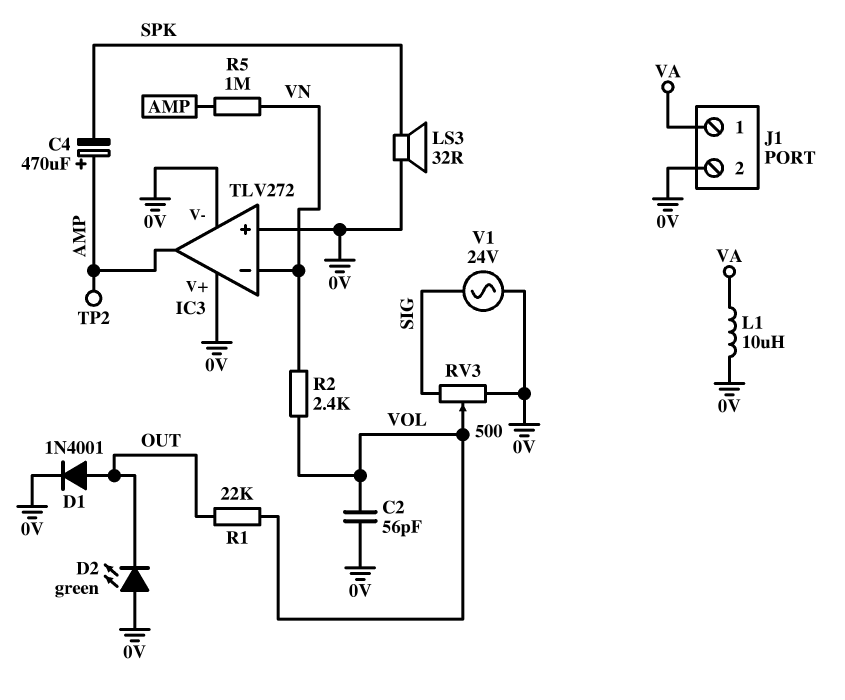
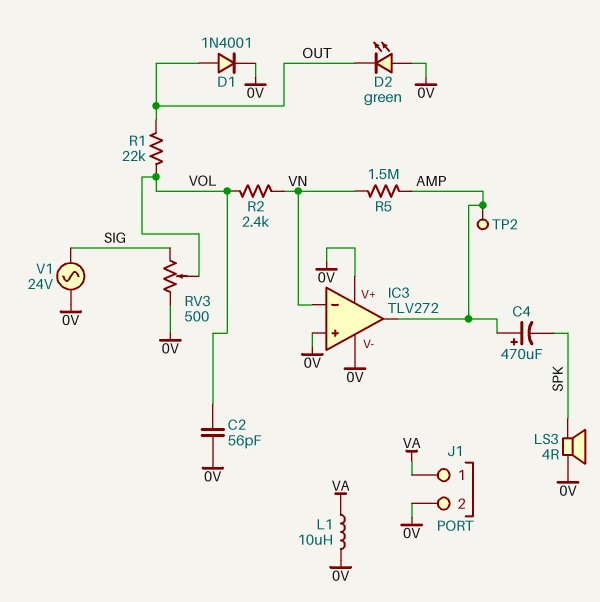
LS3: speaker 32R (0V, SPK) -> speaker 4R (0V, SPK)
R5: 1M (AMP, VN) -> 1.5M (AMP, VN)

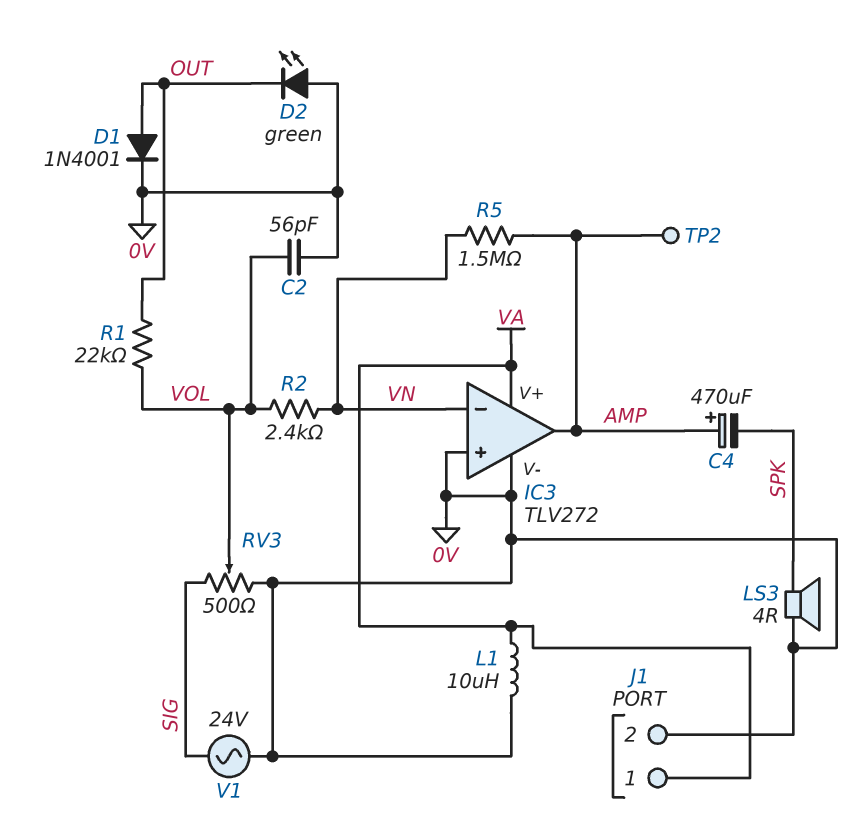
IC3 pin V+: 0V -> VA

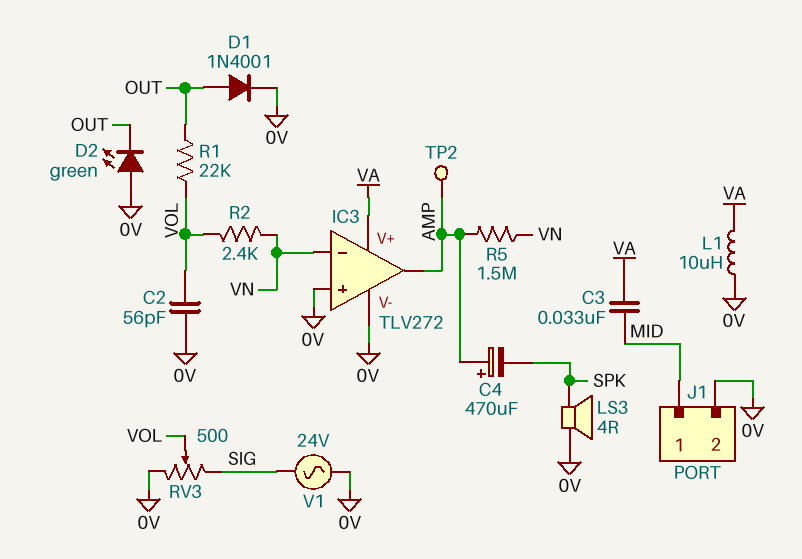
C3: none -> 33nF (MID, VA)
J1 pin 1: VA -> MID

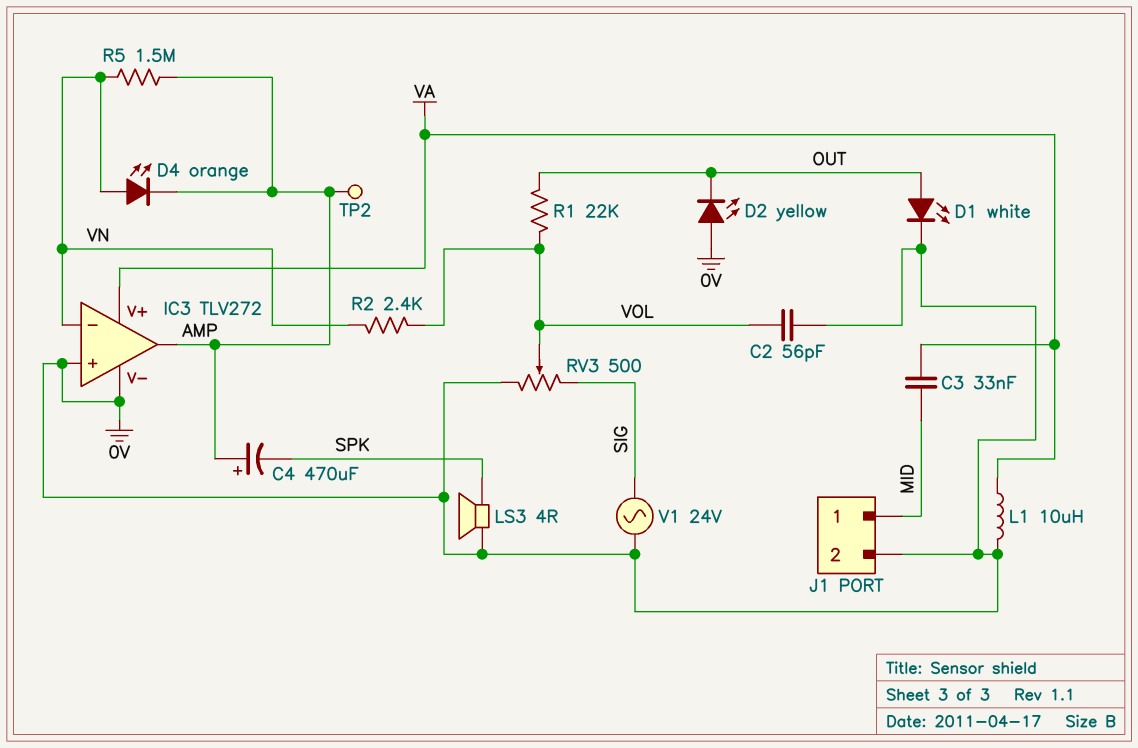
D1: diode 1N4001 (A OUT, K 0V) -> LED white (A OUT, K 0V)
D2: LED green (A 0V, K OUT) -> LED yellow (A 0V, K OUT)
D4: none -> LED orange (A VN, K AMP)

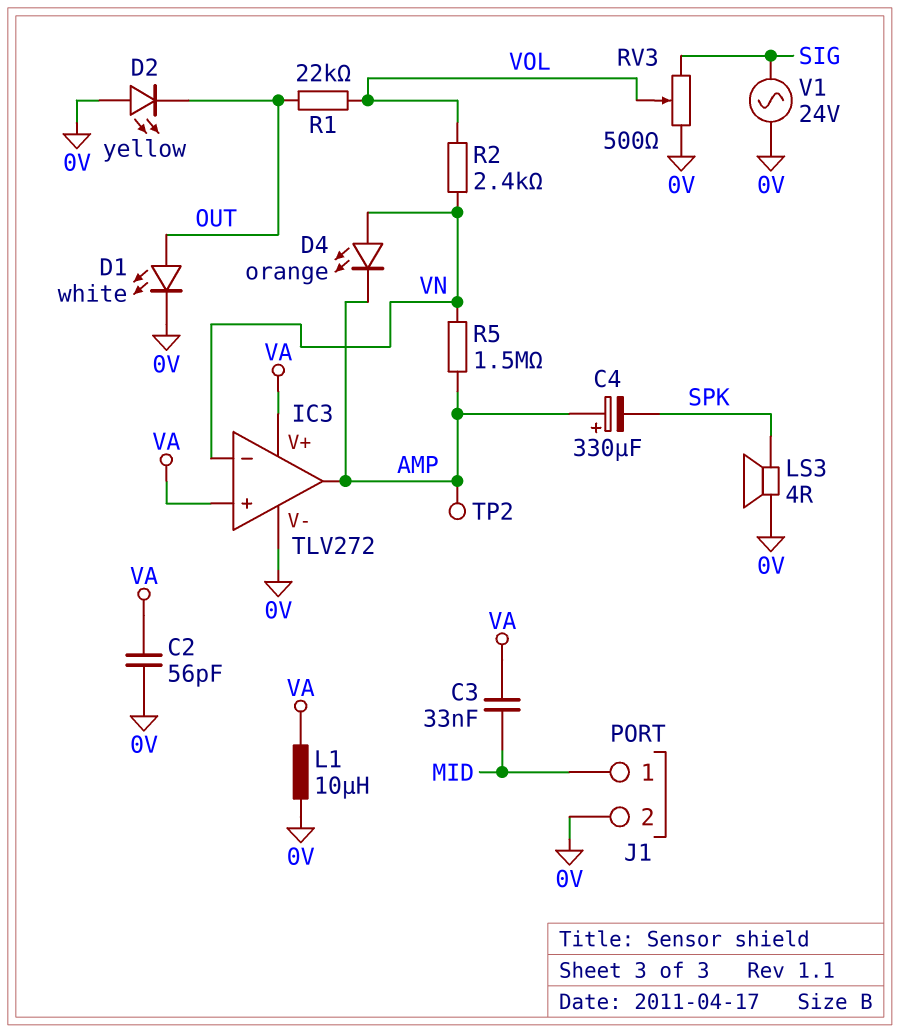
C2: 56pF (0V, VOL) -> 56pF (0V, VA)
C4: 470uF (plus AMP, minus SPK) -> 330uF (plus AMP, minus SPK)
IC3 pin in+: 0V -> VA

